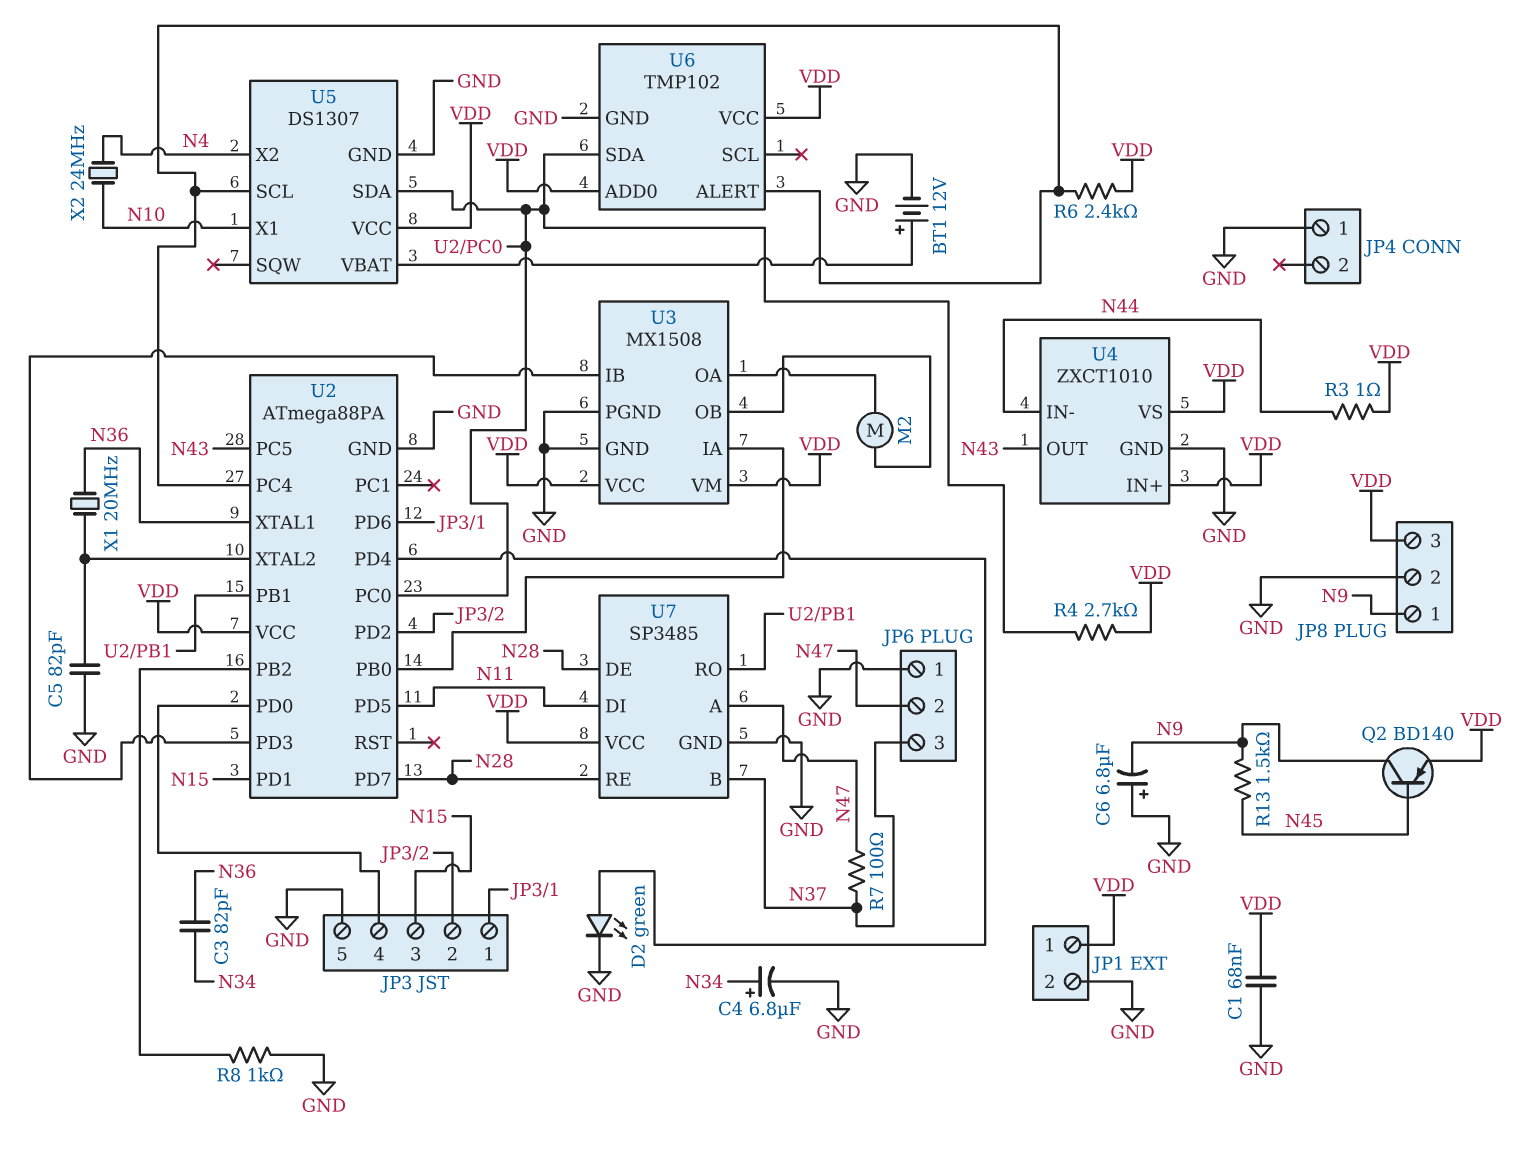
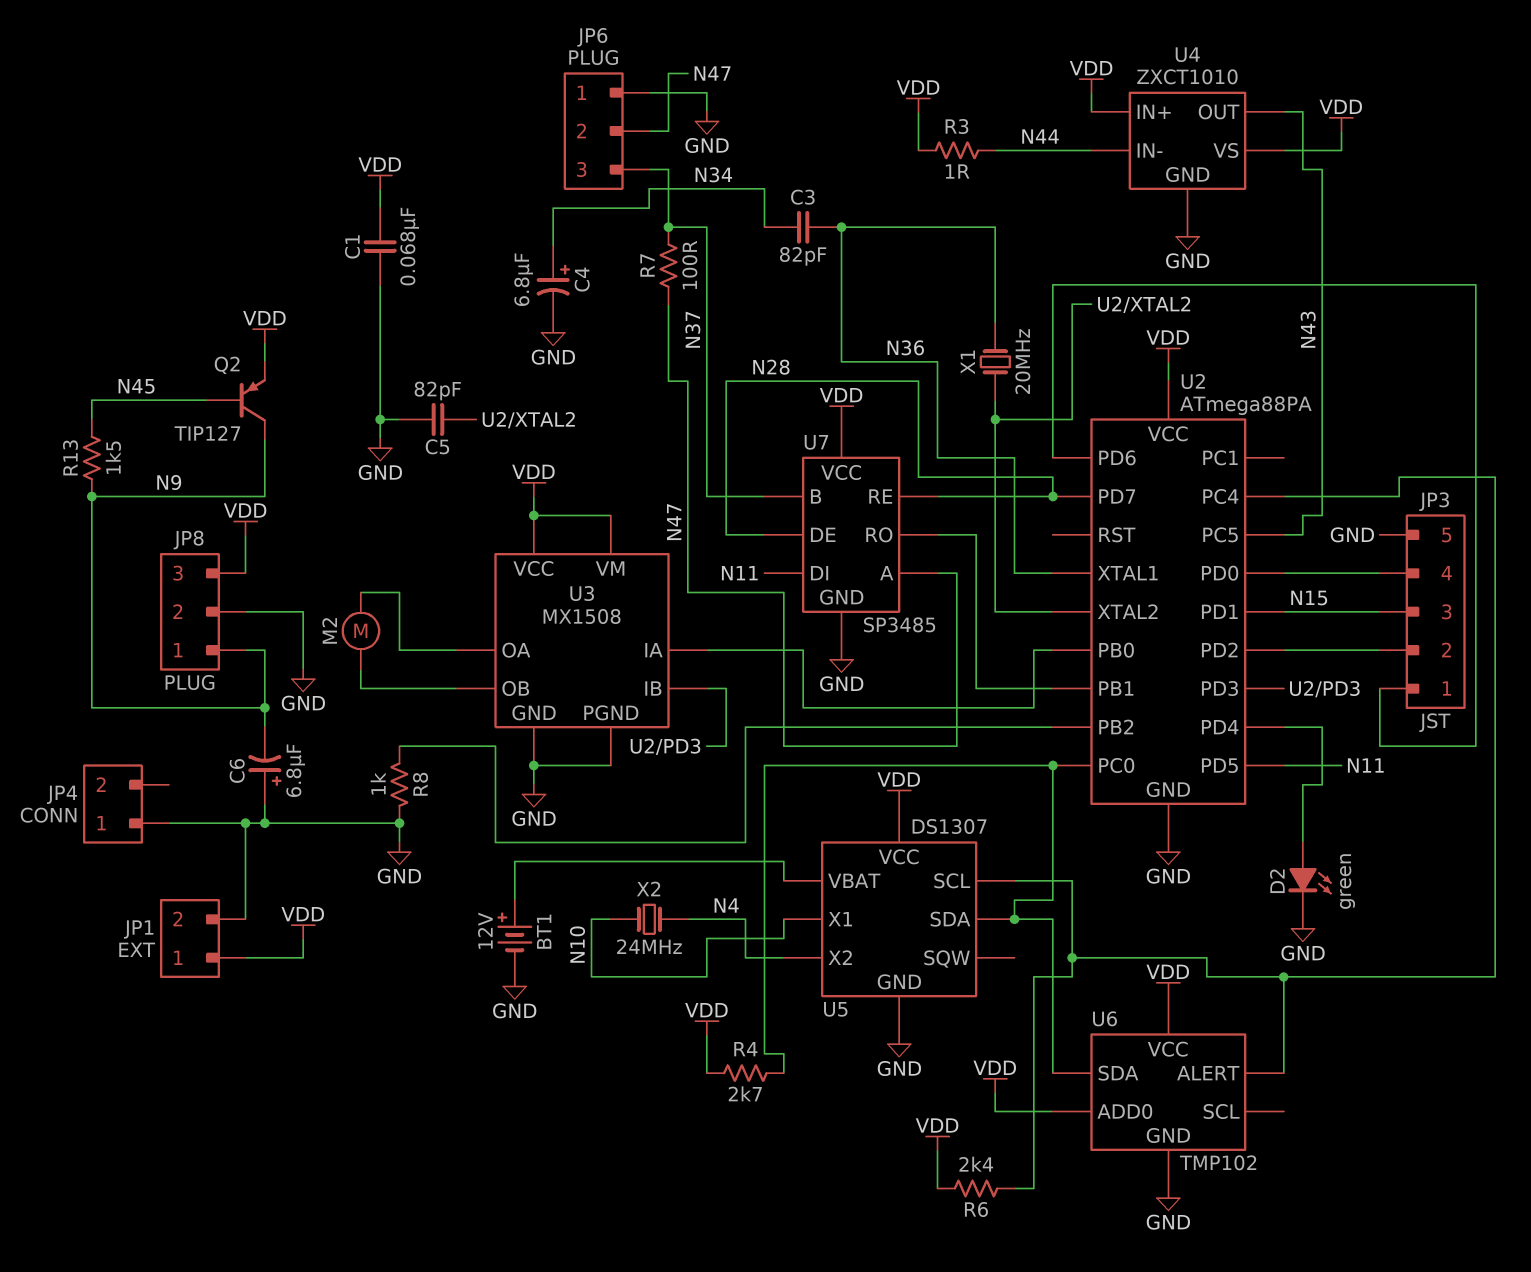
Q2: PNP BD140 (B N45, C N9, E VDD) -> PNP TIP127 (B N45, C N9, E VDD)

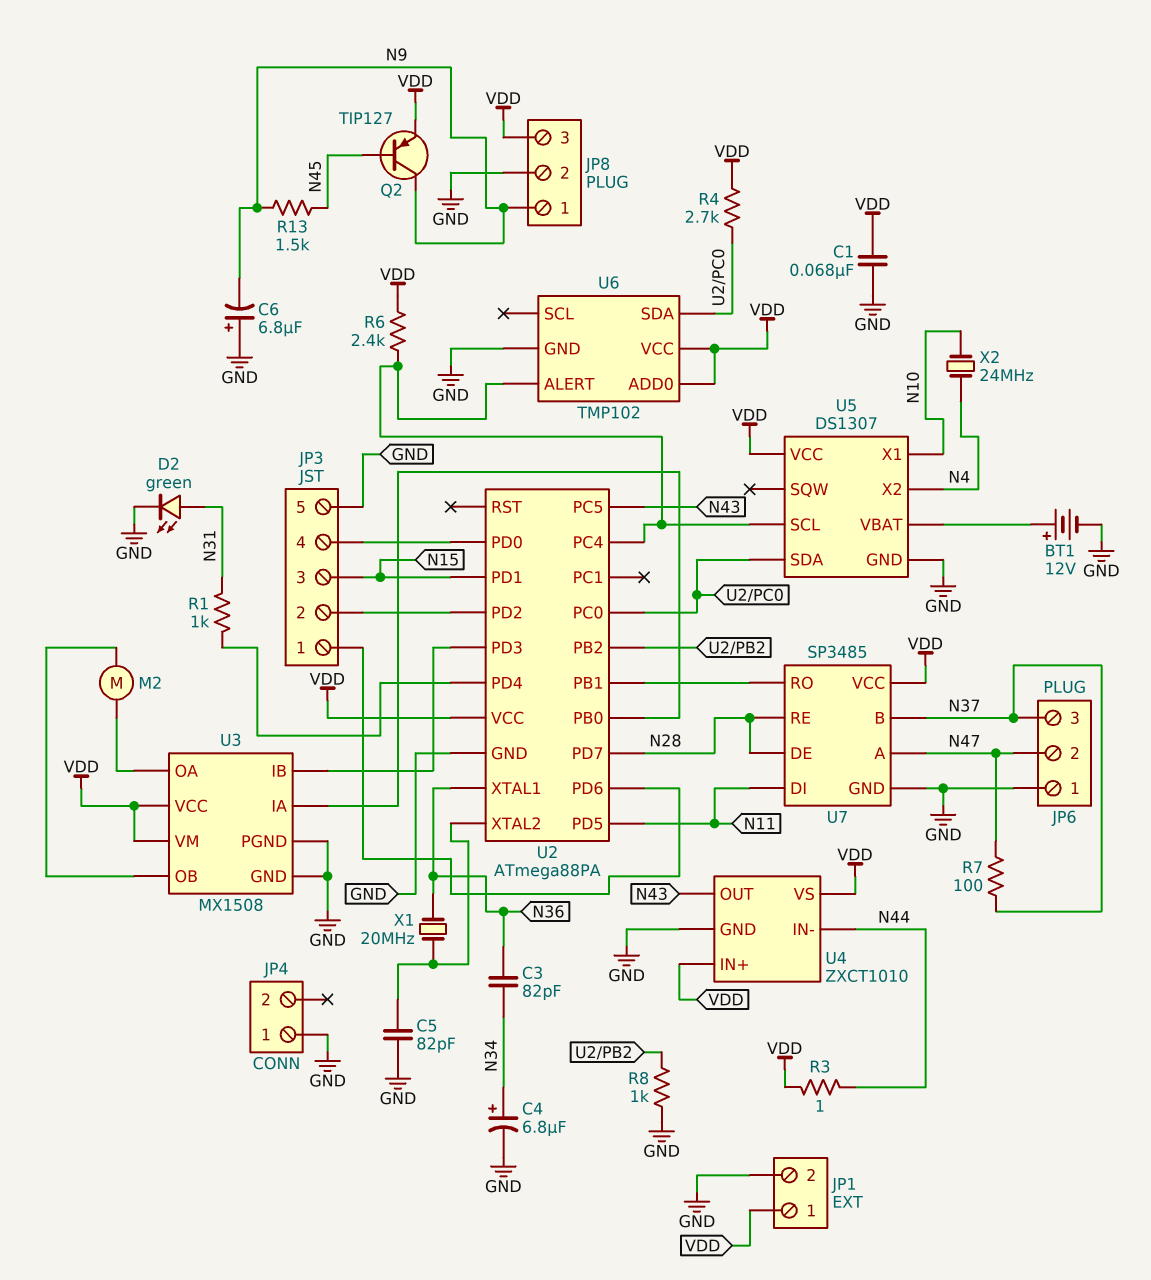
D2: LED green (A U2/PD4, K GND) -> LED green (A N31, K GND)
R1: none -> 1k (N31, U2/PD4)

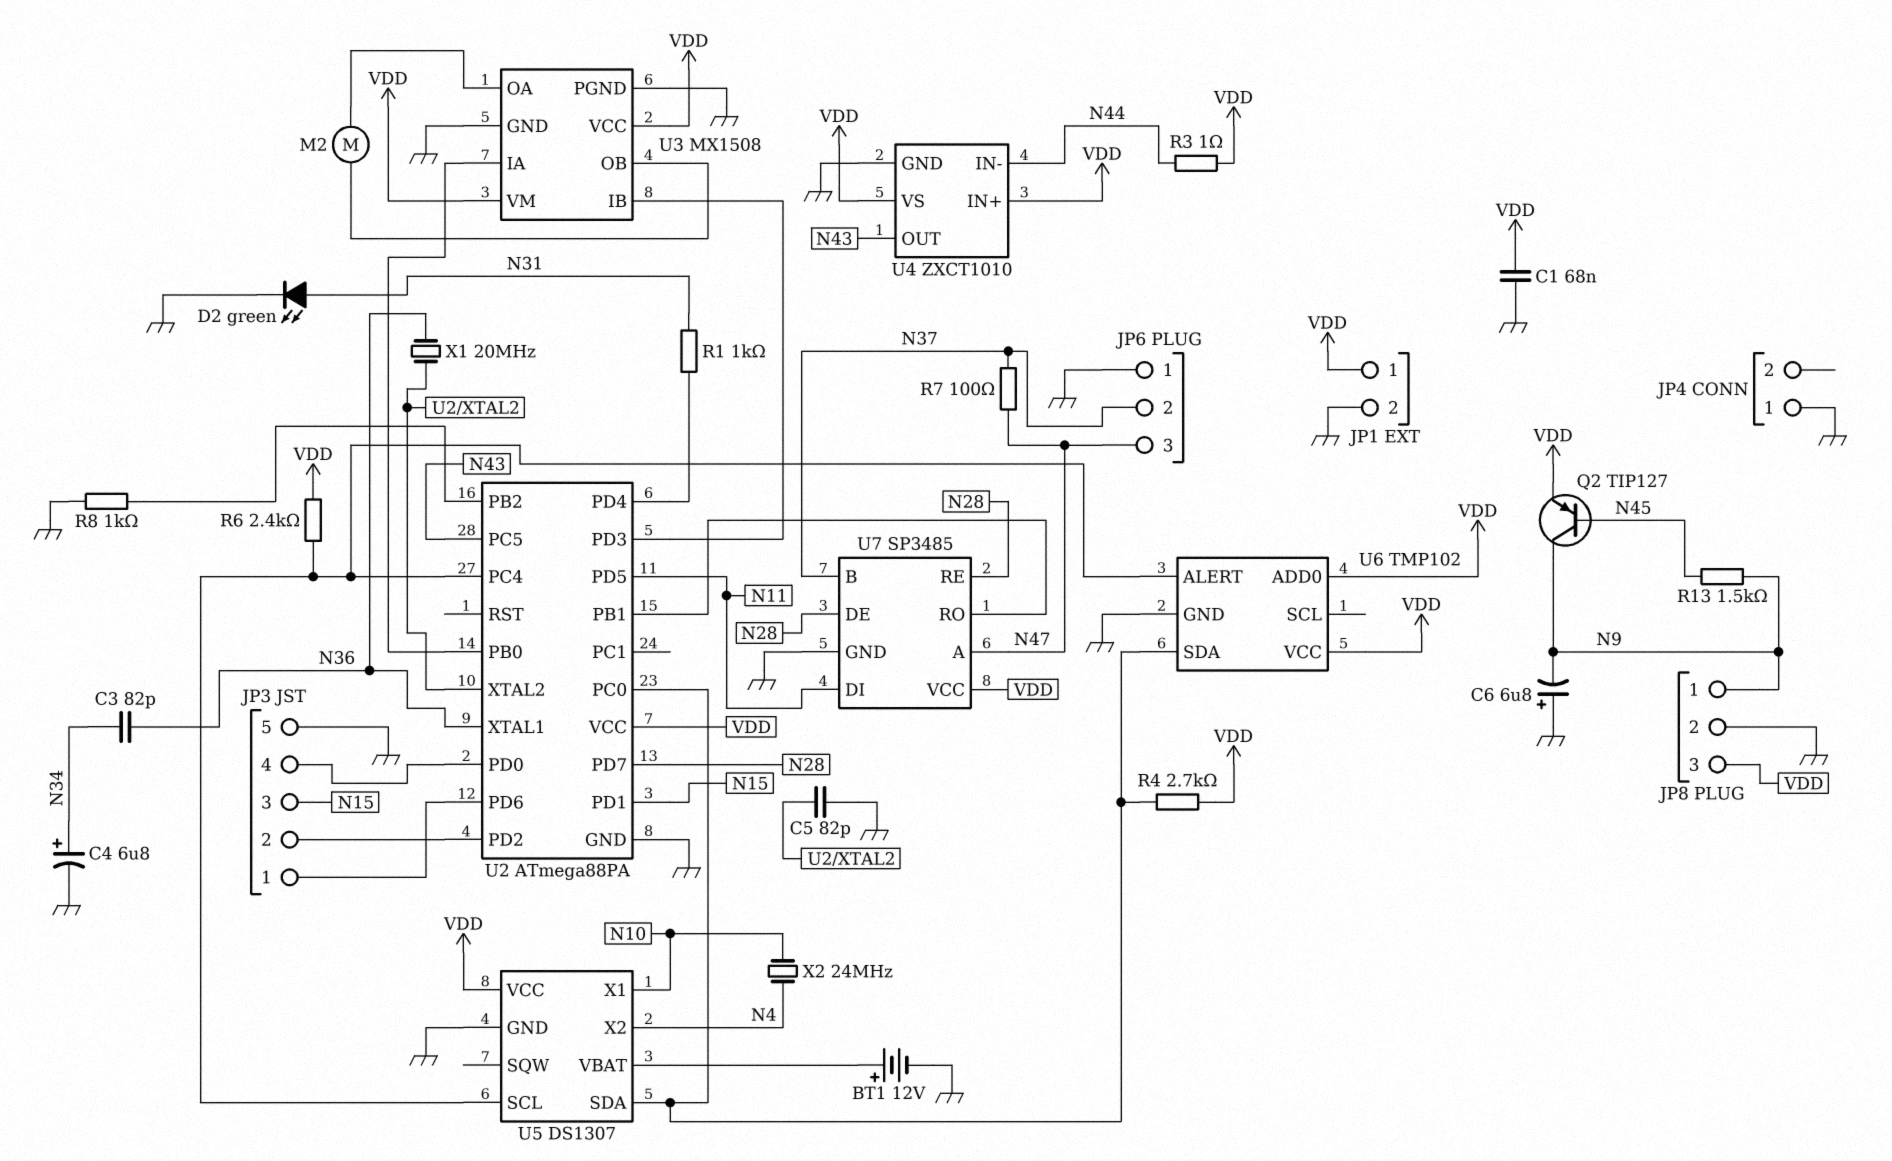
JP6 pin 2: N47 -> N37
JP6 pin 3: N37 -> N47

